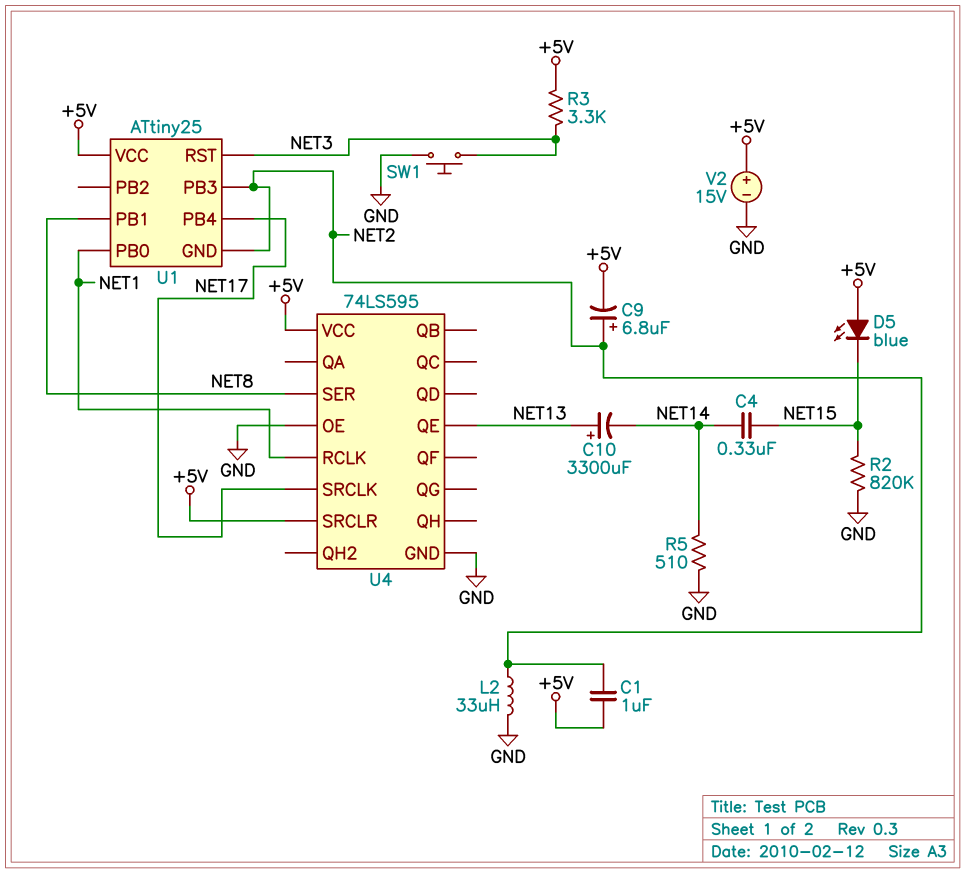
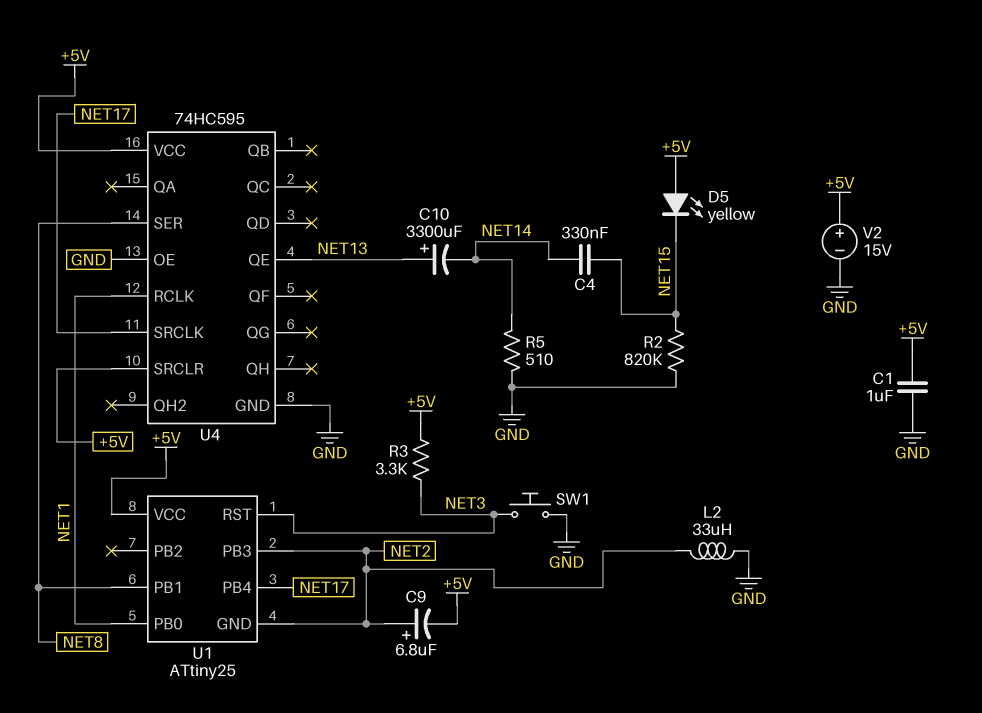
C1: 1uF (+5V, NET2) -> 1uF (+5V, GND)
D5: LED blue (A +5V, K NET15) -> LED yellow (A +5V, K NET15)
U4: 74LS595 -> 74HC595

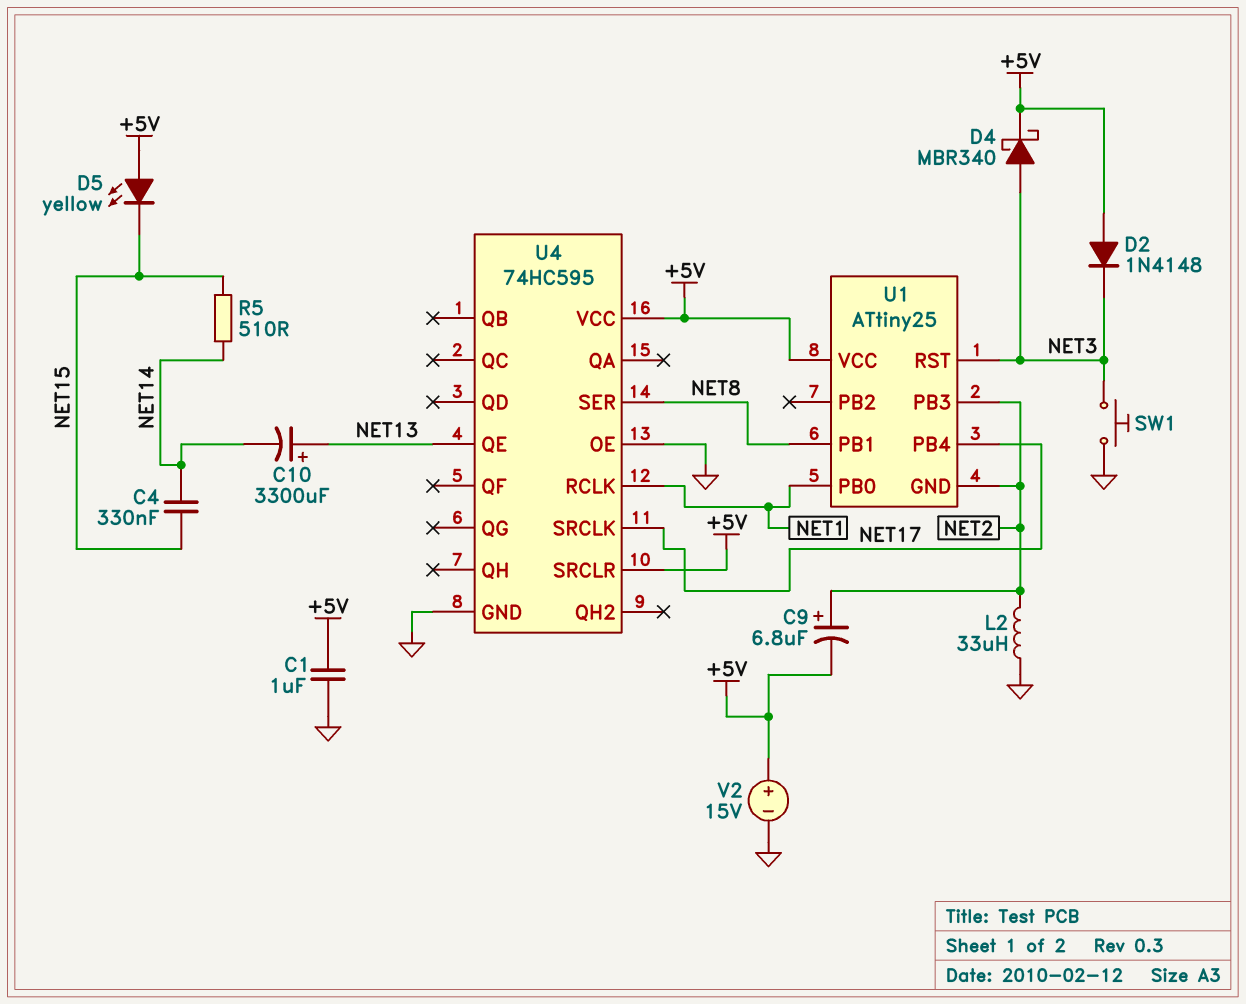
D2: none -> diode 1N4148 (A +5V, K NET3)
D4: none -> schottky MBR340 (A NET3, K +5V)
R2: 820k (GND, NET15) -> none
R3: 3.3k (+5V, NET3) -> none
R5: 510 (GND, NET14) -> 510 (NET14, NET15)

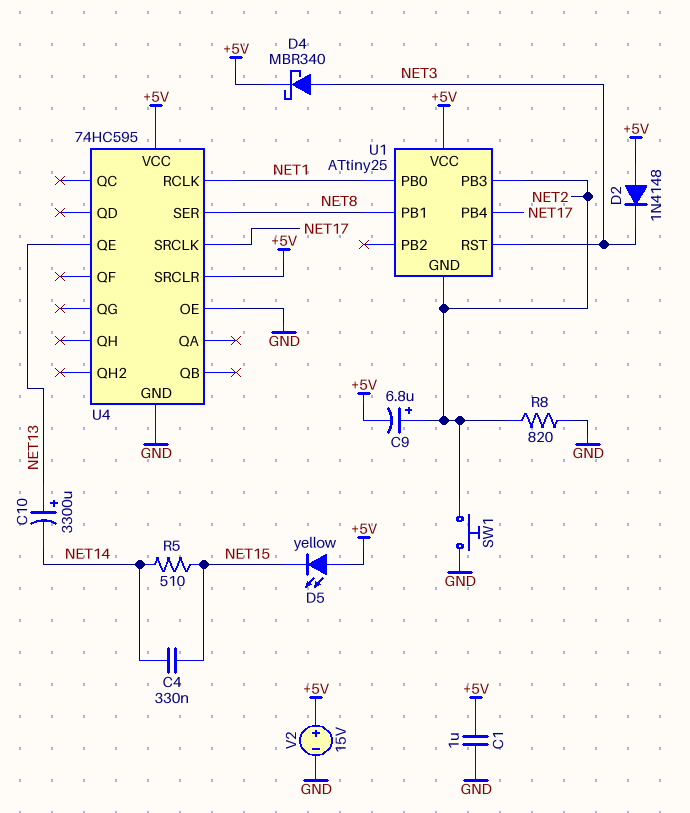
L2: 33uH (GND, NET2) -> none
R8: none -> 820 (GND, NET2)
SW1: button (GND, NET3) -> button (GND, NET2)

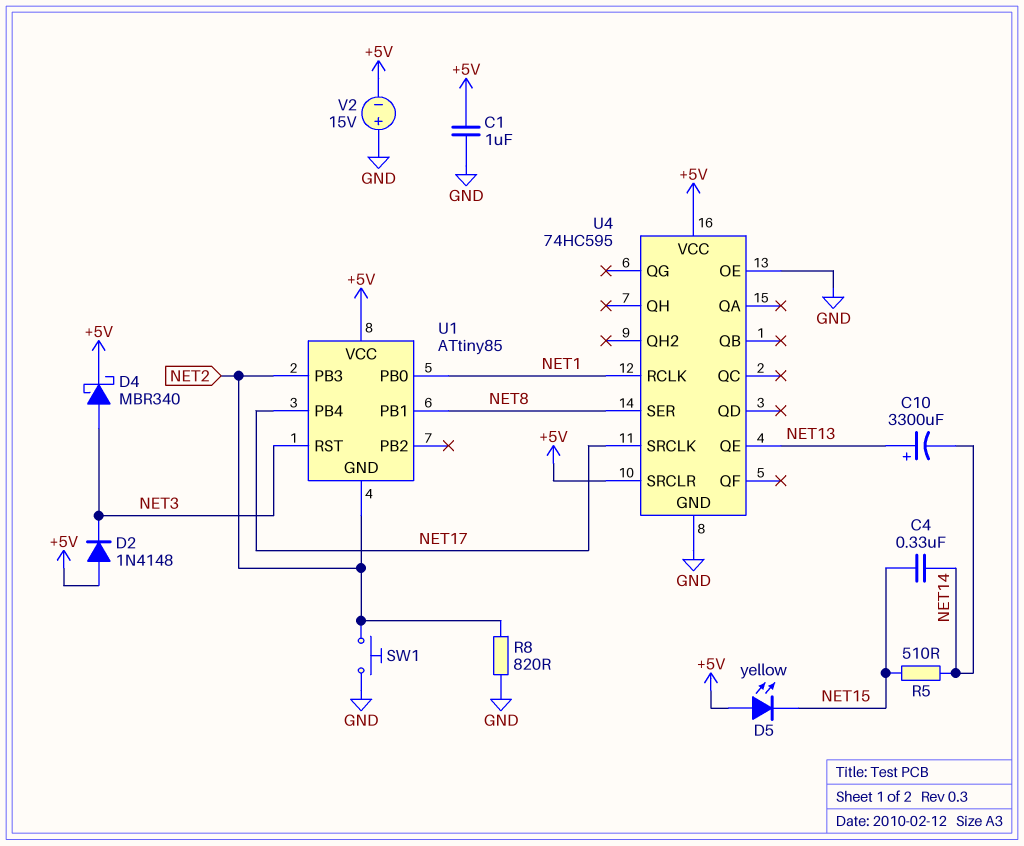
C9: 6.8uF (plus NET2, minus +5V) -> none
U1: ATtiny25 -> ATtiny85
V2: 15V (plus +5V, minus GND) -> 15V (plus GND, minus +5V)

